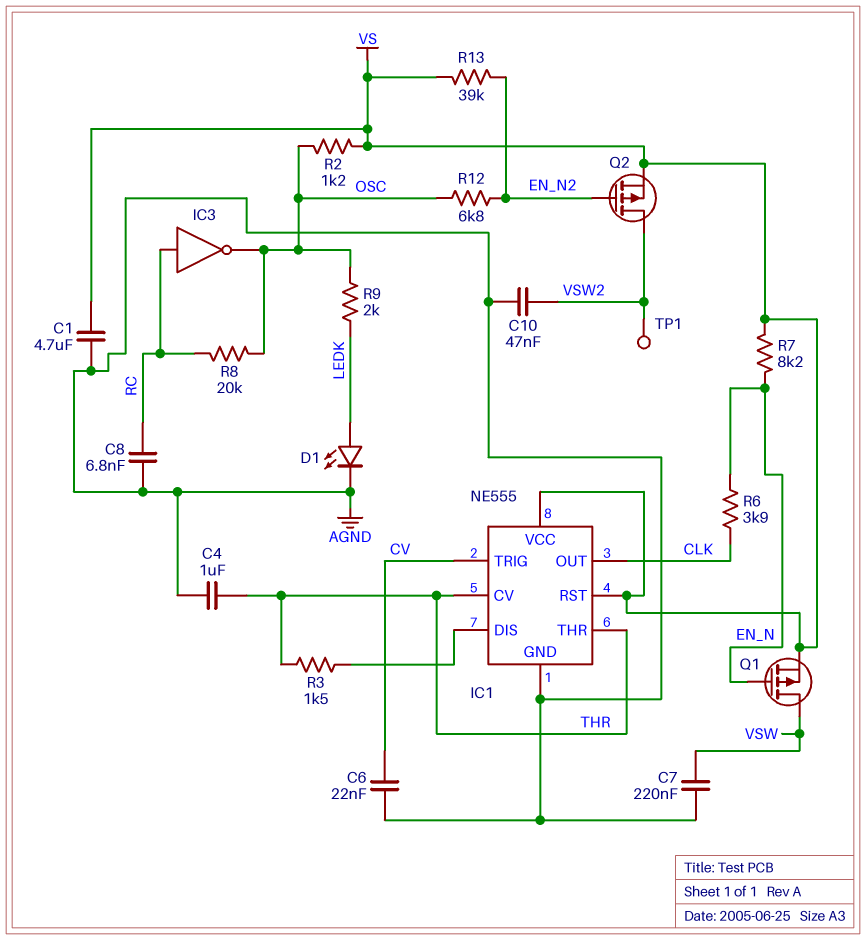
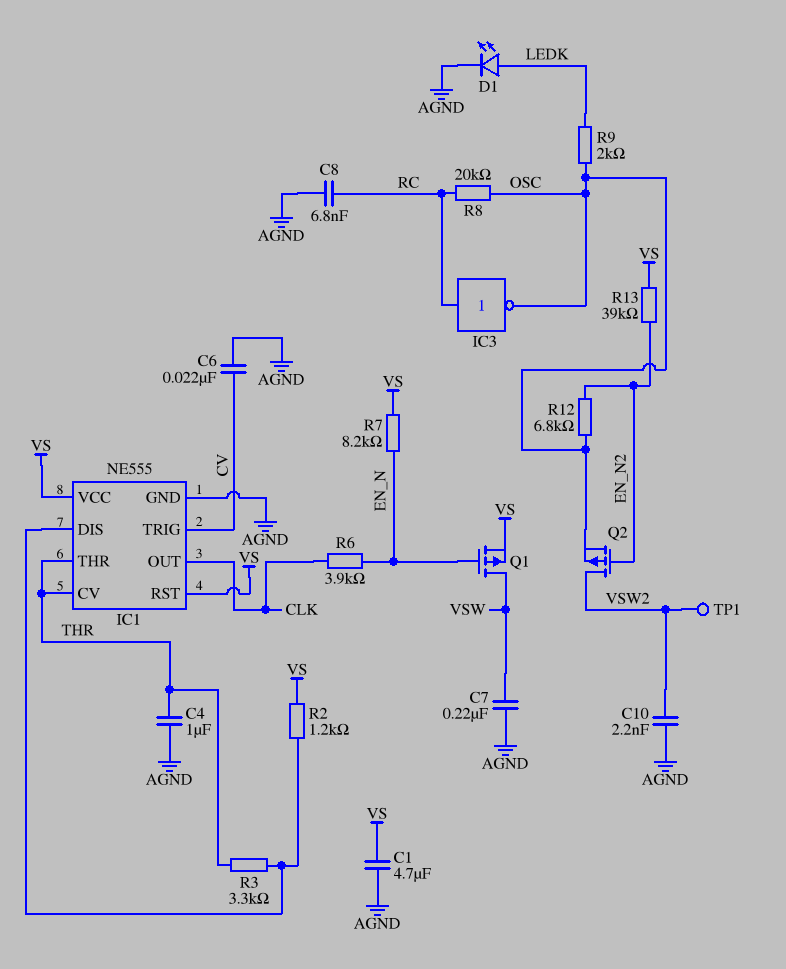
C10: 47nF (AGND, VSW2) -> 2.2nF (AGND, VSW2)
Q2: PMOS (G EN_N2, D VSW2, S VS) -> PMOS (G EN_N2, D VSW2, S OSC)
R2: 1.2k (OSC, VS) -> 1.2k (IC1/DIS, VS)
R3: 1.5k (IC1/DIS, THR) -> 3.3k (IC1/DIS, THR)

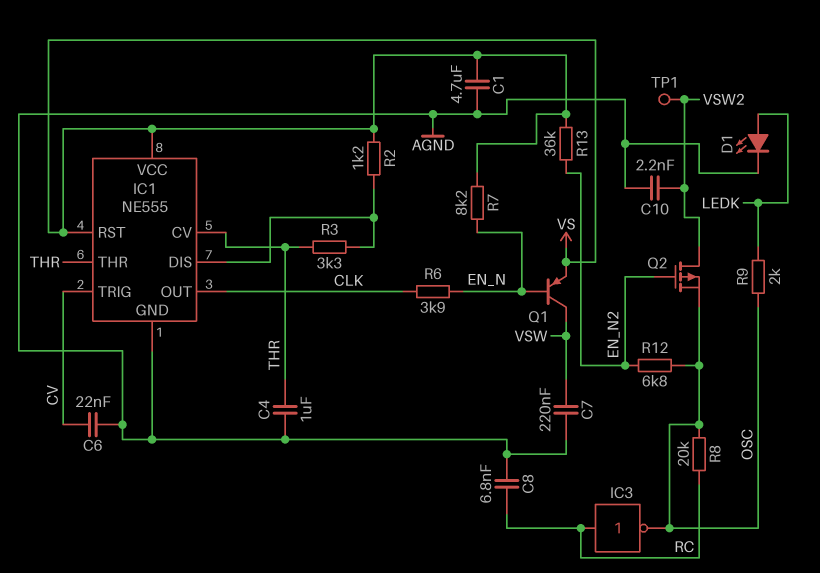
Q1: PMOS (G EN_N, D VSW, S VS) -> PNP (B EN_N, C VSW, E VS)
R13: 39k (EN_N2, VS) -> 36k (EN_N2, VS)

